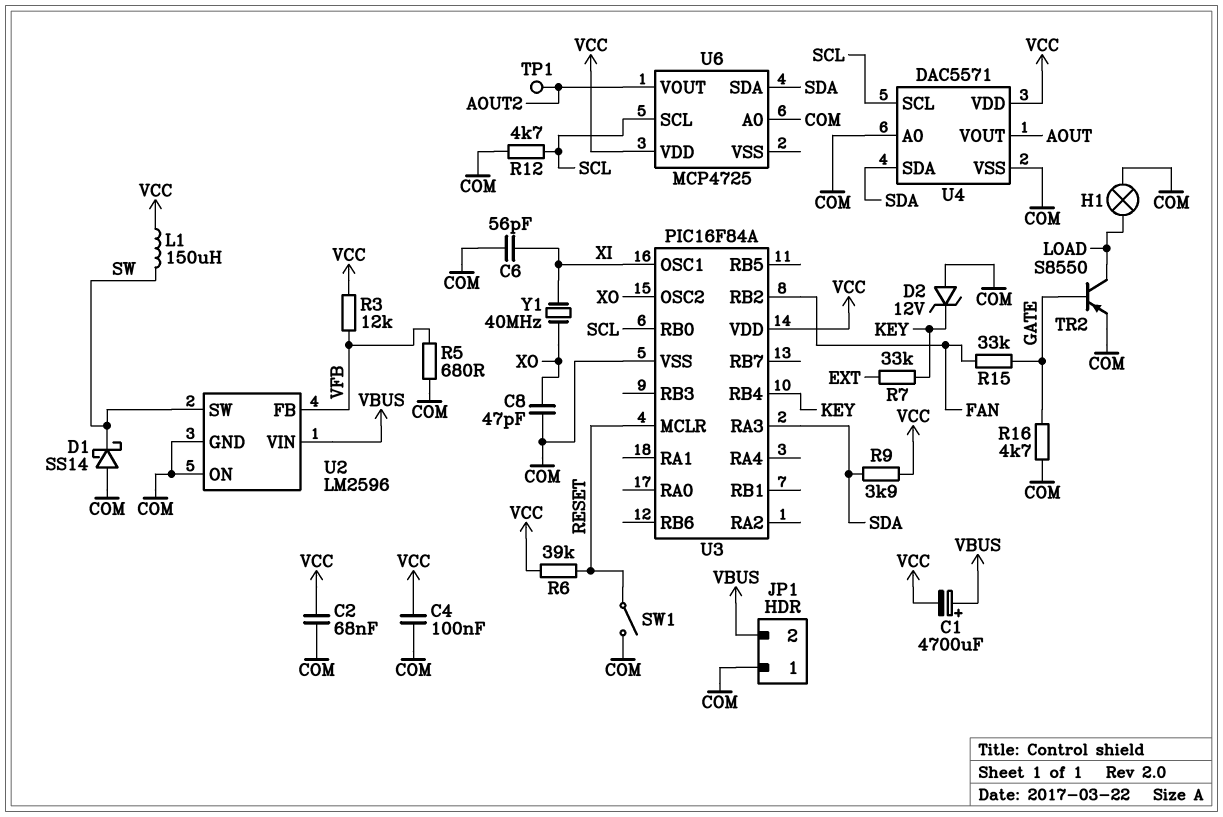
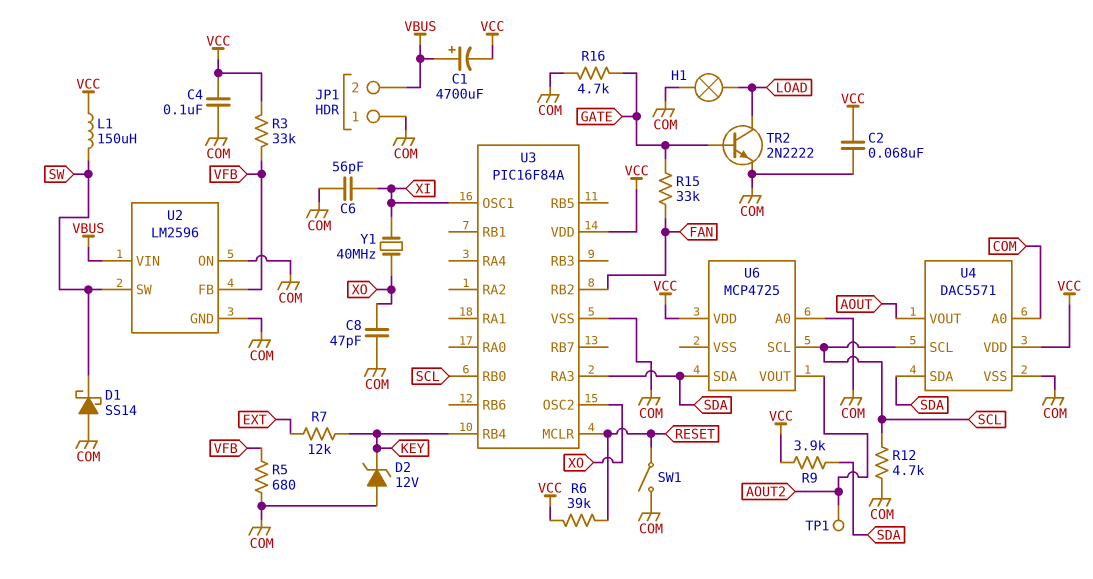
R3: 12k (VCC, VFB) -> 33k (VCC, VFB)
R7: 33k (EXT, KEY) -> 12k (EXT, KEY)
TR2: PNP S8550 (B GATE, C LOAD, E COM) -> NPN 2N2222 (B GATE, C LOAD, E COM)

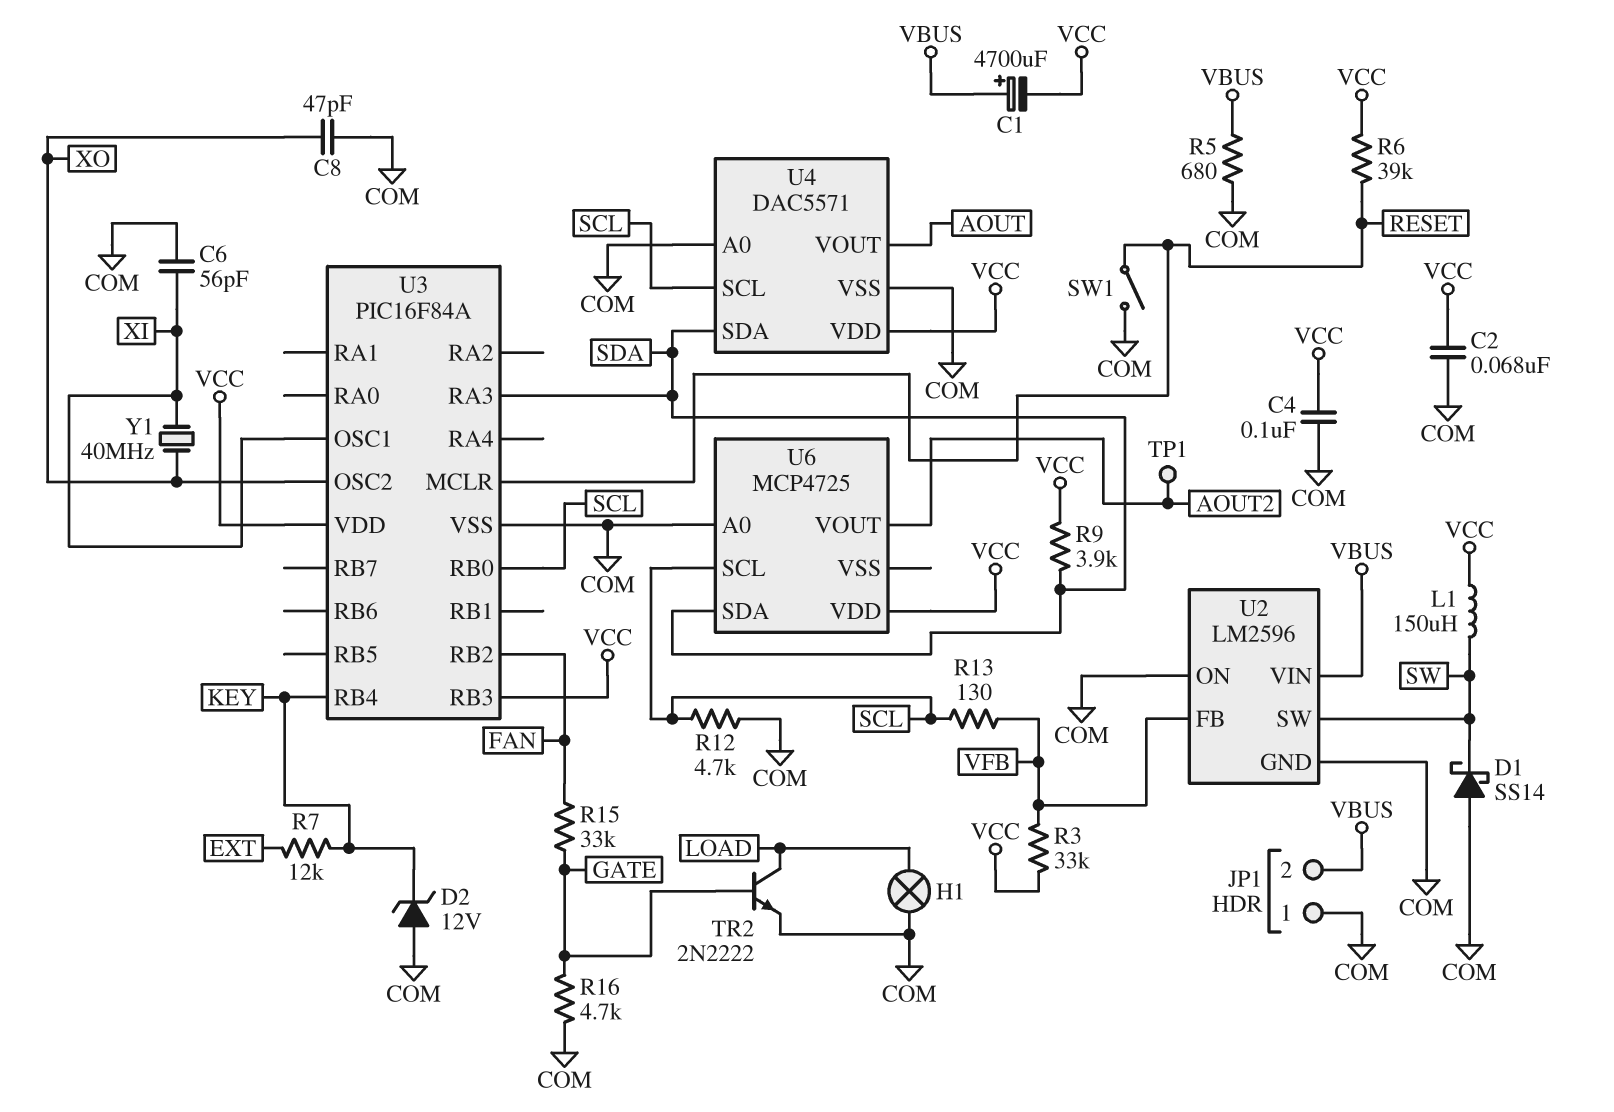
R5: 680 (COM, VFB) -> 680 (COM, VBUS)
R13: none -> 130 (SCL, VFB)
U3 pin RB3: none -> VCC

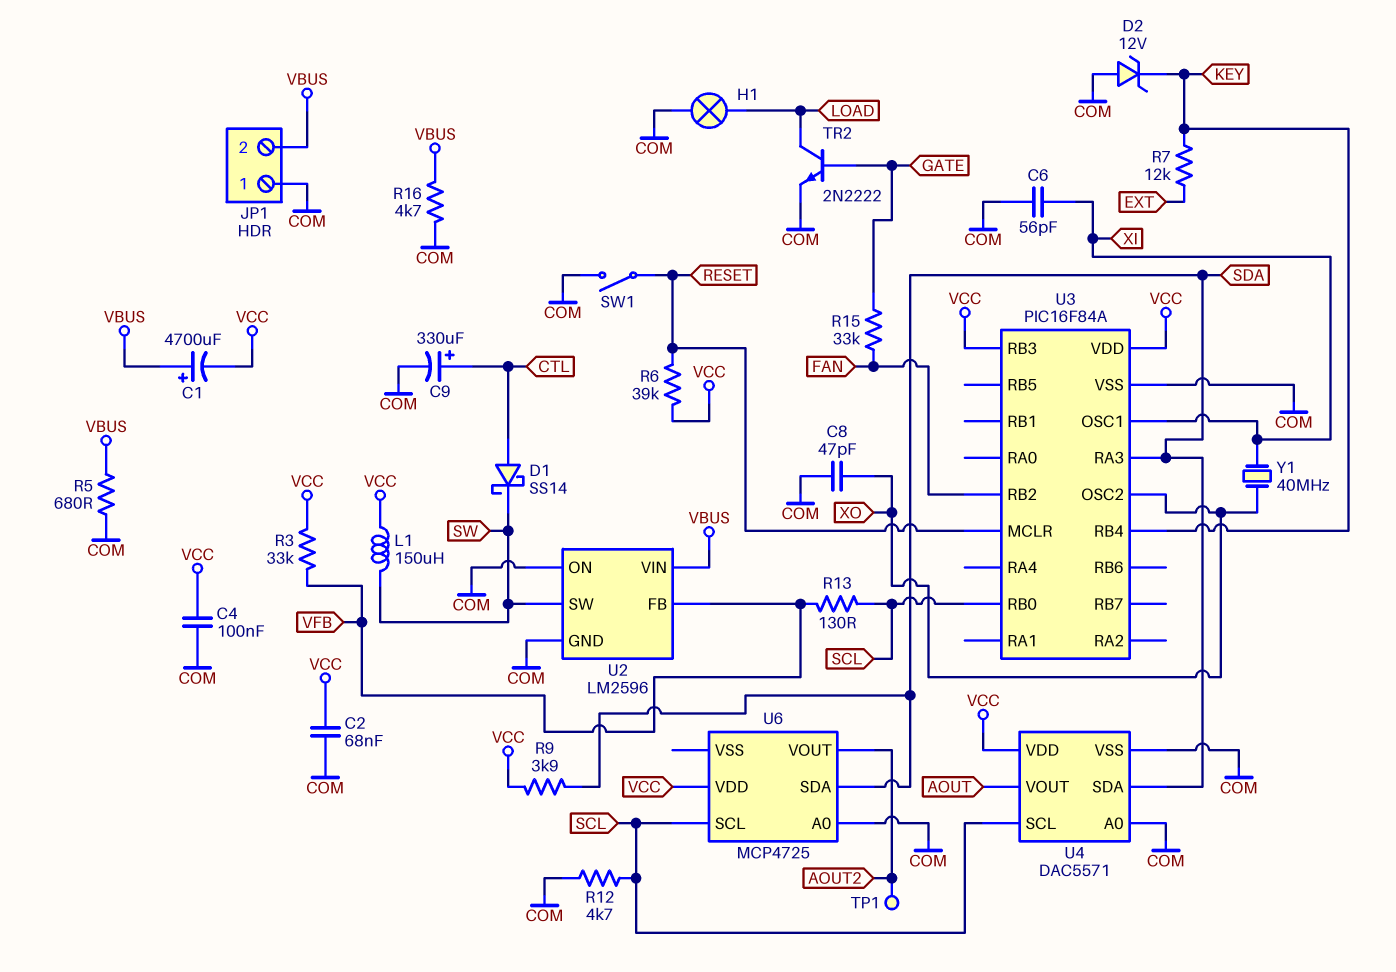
C9: none -> 330uF (plus CTL, minus COM)
D1: schottky SS14 (A COM, K SW) -> schottky SS14 (A CTL, K SW)
R16: 4.7k (COM, GATE) -> 4.7k (COM, VBUS)

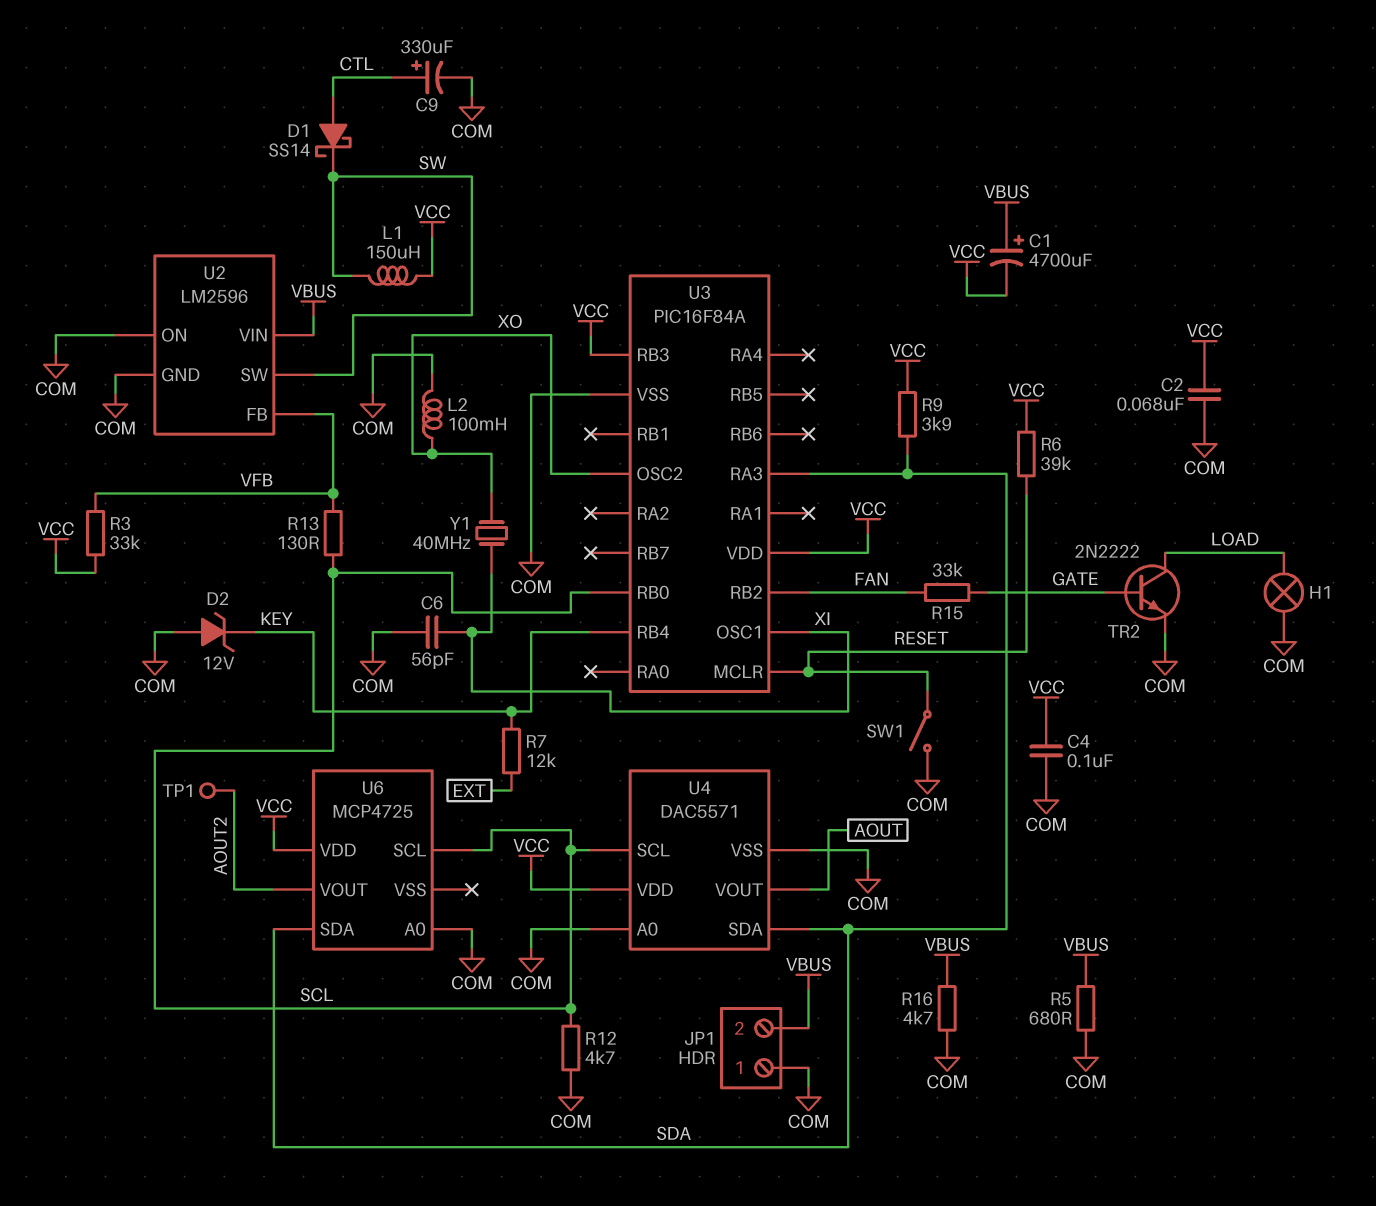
C8: 47pF (COM, XO) -> none
L2: none -> 100mH (COM, XO)

